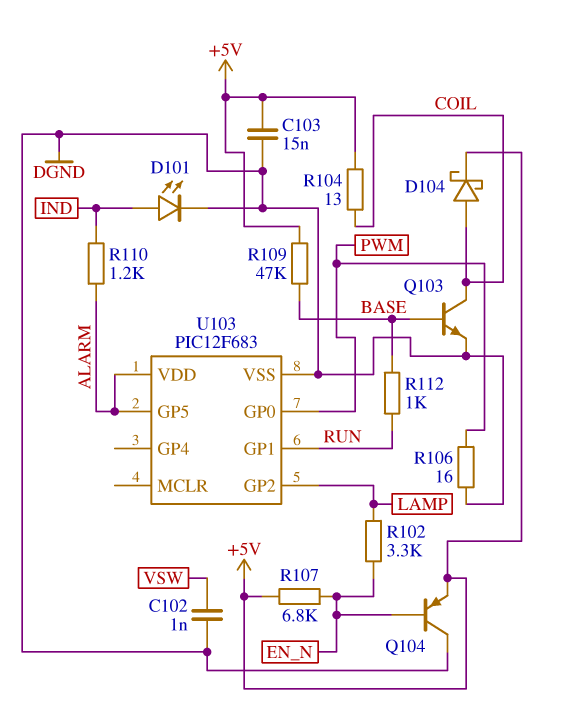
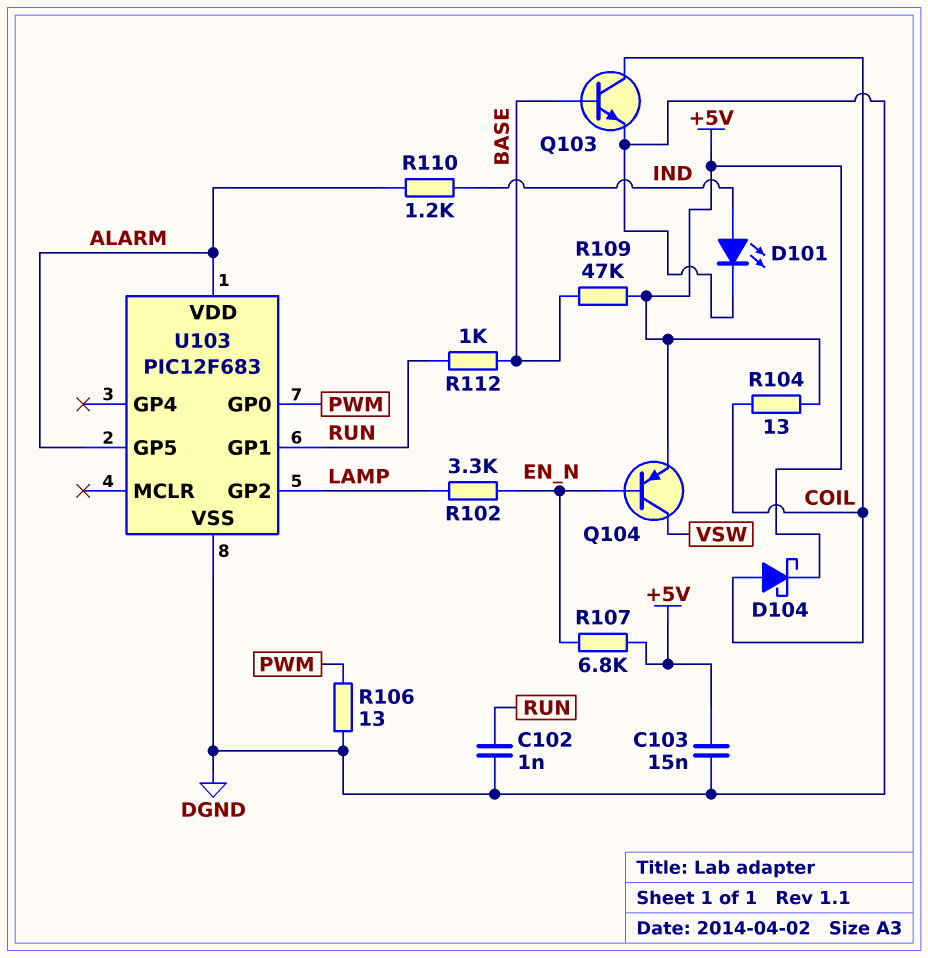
C102: 1nF (DGND, VSW) -> 1nF (DGND, RUN)
Q104: PNP (B EN_N, C DGND, E +5V) -> PNP (B EN_N, C VSW, E +5V)
R106: 16 (DGND, PWM) -> 13 (DGND, PWM)

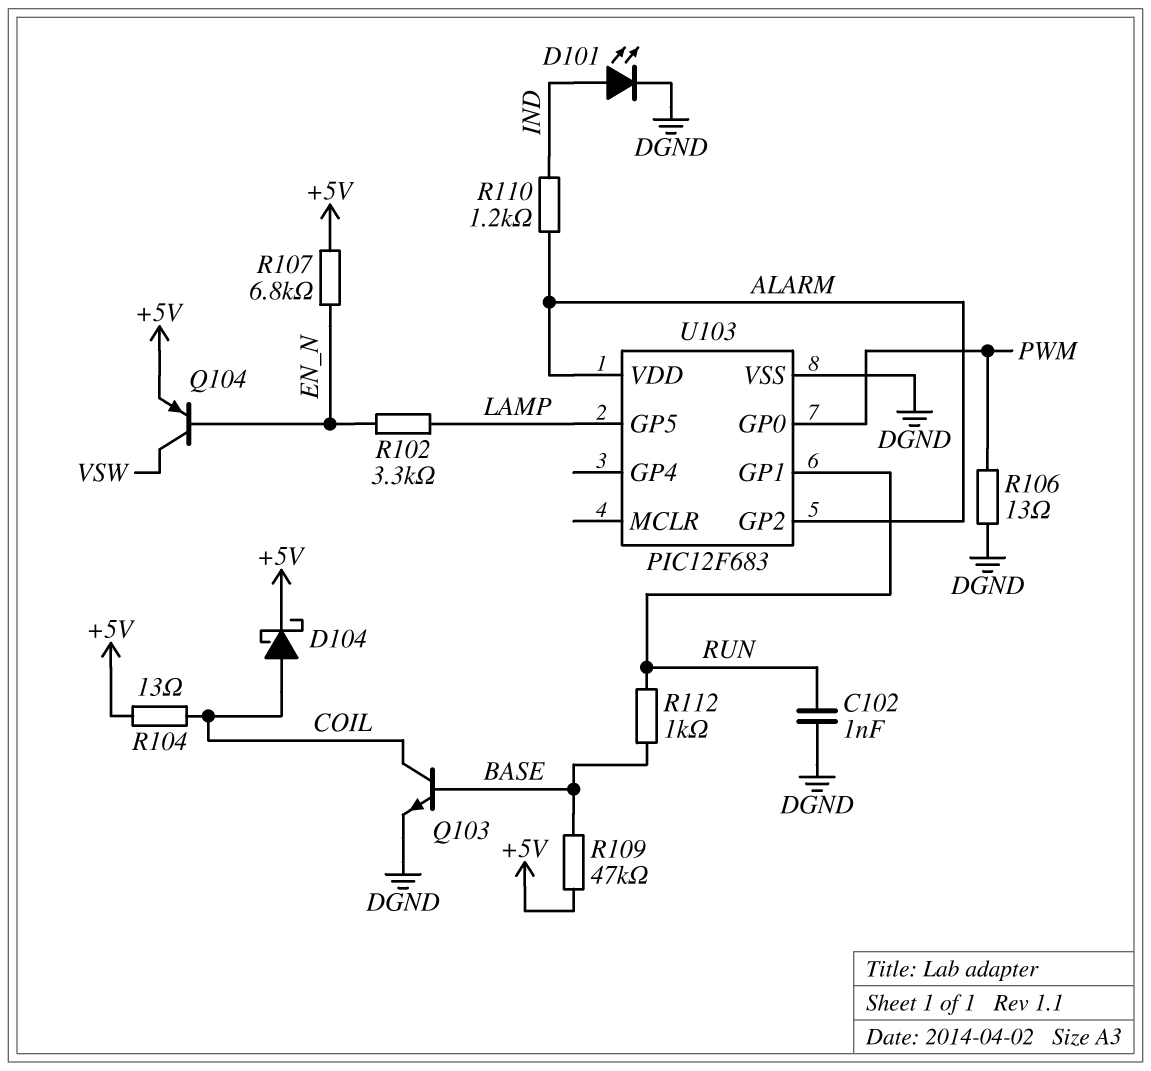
C103: 15nF (+5V, DGND) -> none
U103 pin GP2: LAMP -> ALARM
U103 pin GP5: ALARM -> LAMP

